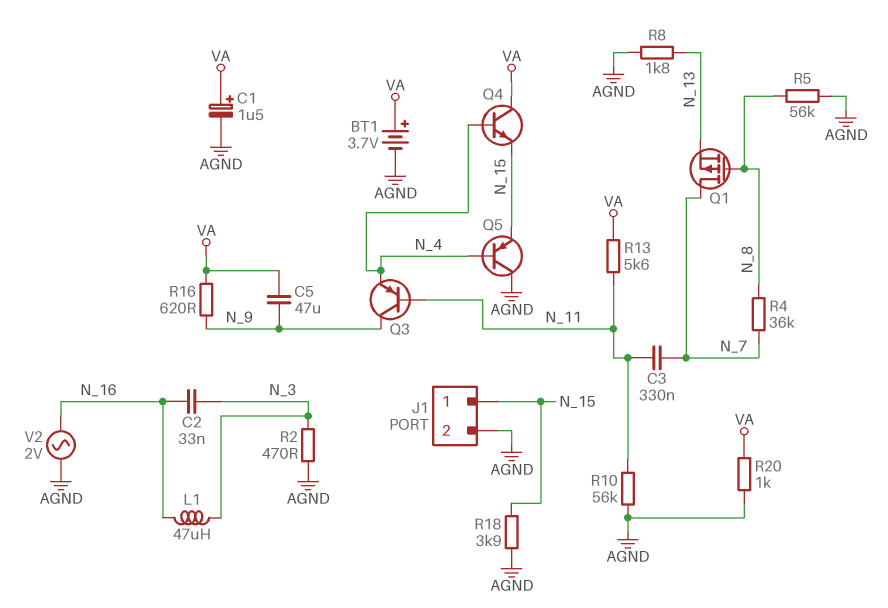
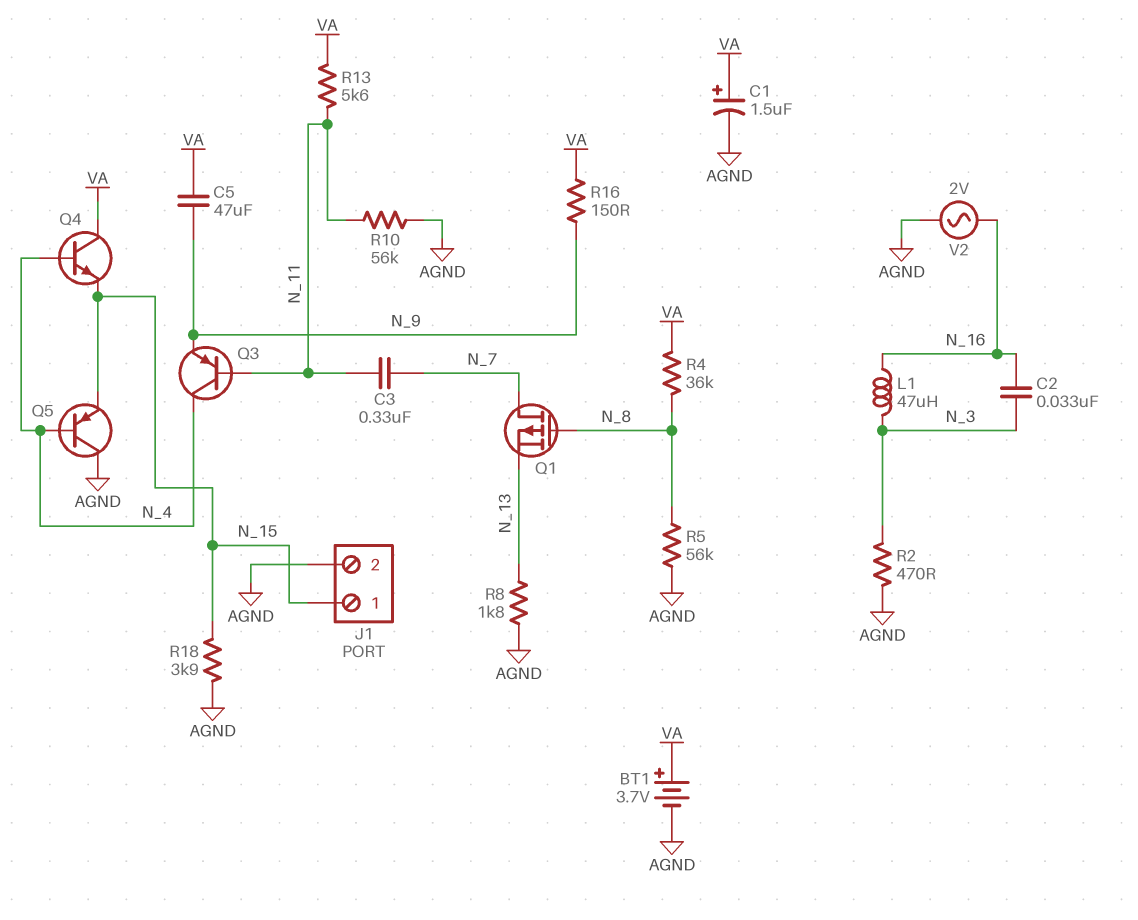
Q3: PNP (B N_11, C N_9, E N_4) -> PNP (B N_11, C N_4, E N_9)
R4: 36k (N_7, N_8) -> 36k (N_8, VA)
R16: 620 (N_9, VA) -> 150 (N_9, VA)
R20: 1k (AGND, VA) -> none

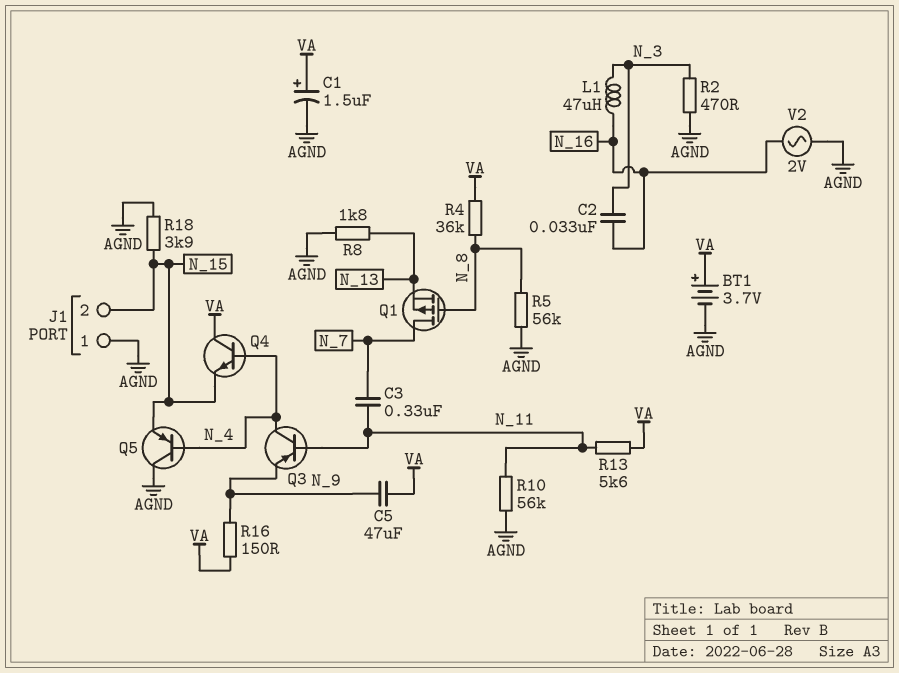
J1 pin 1: N_15 -> AGND
J1 pin 2: AGND -> N_15

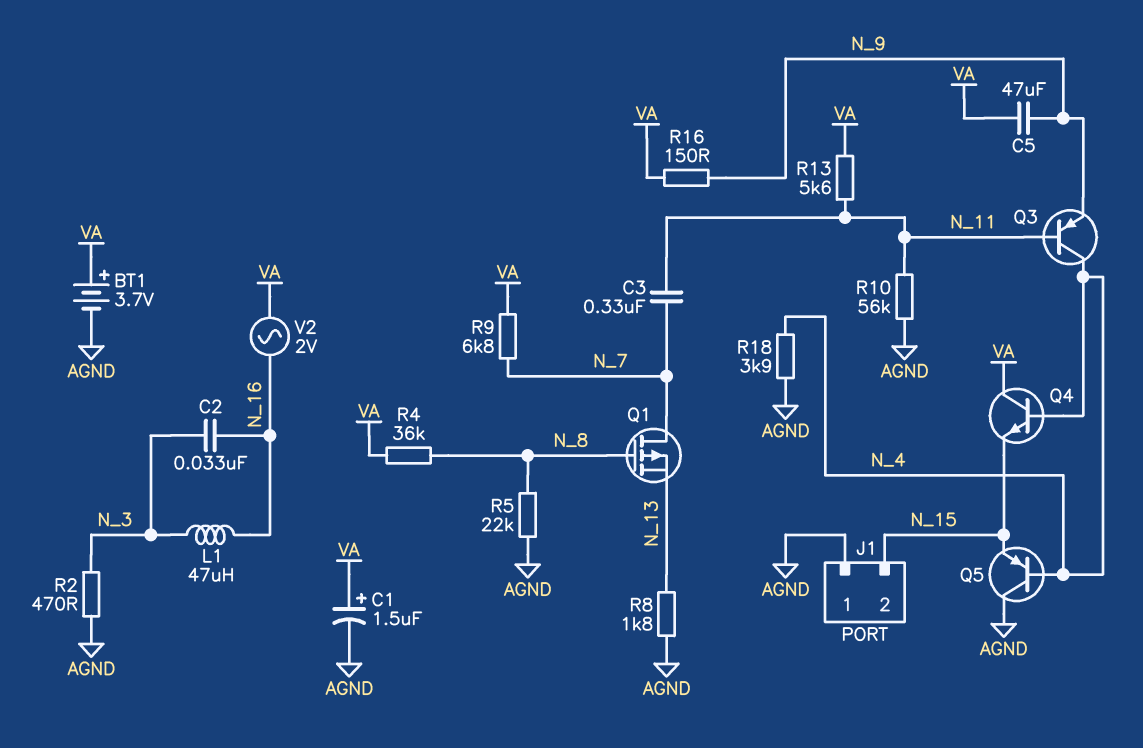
R5: 56k (AGND, N_8) -> 22k (AGND, N_8)
R9: none -> 6.8k (N_7, VA)
R18: 3.9k (AGND, N_15) -> 3.9k (AGND, N_4)
V2: AC 2V (AGND, N_16) -> AC 2V (N_16, VA)

